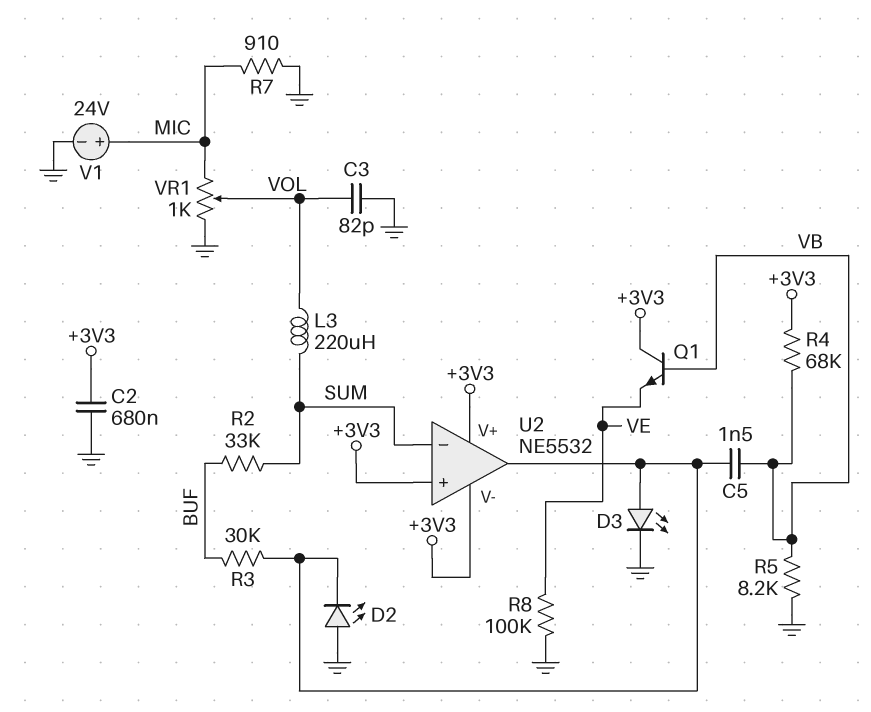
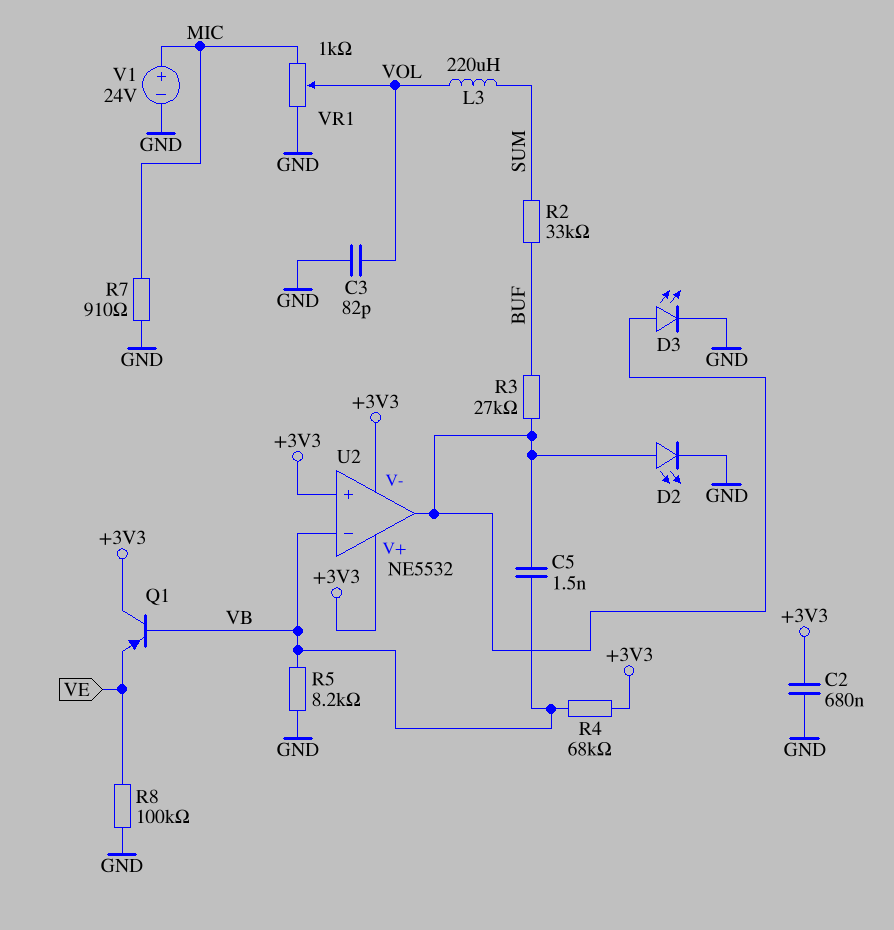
D2: LED (A GND, K U2/out) -> LED (A U2/out, K GND)
Q1: NPN (B VB, C +3V3, E VE) -> PNP (B VB, C +3V3, E VE)
R3: 30k (BUF, U2/out) -> 27k (BUF, U2/out)
U2 pin in-: SUM -> VB

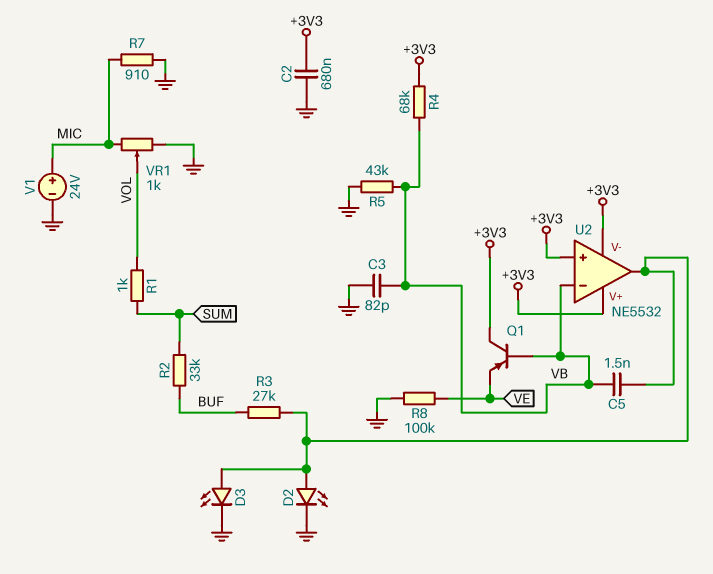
C3: 82pF (GND, VOL) -> 82pF (GND, VB)
L3: 220uH (SUM, VOL) -> none
R1: none -> 1k (SUM, VOL)
R5: 8.2k (GND, VB) -> 43k (GND, VB)

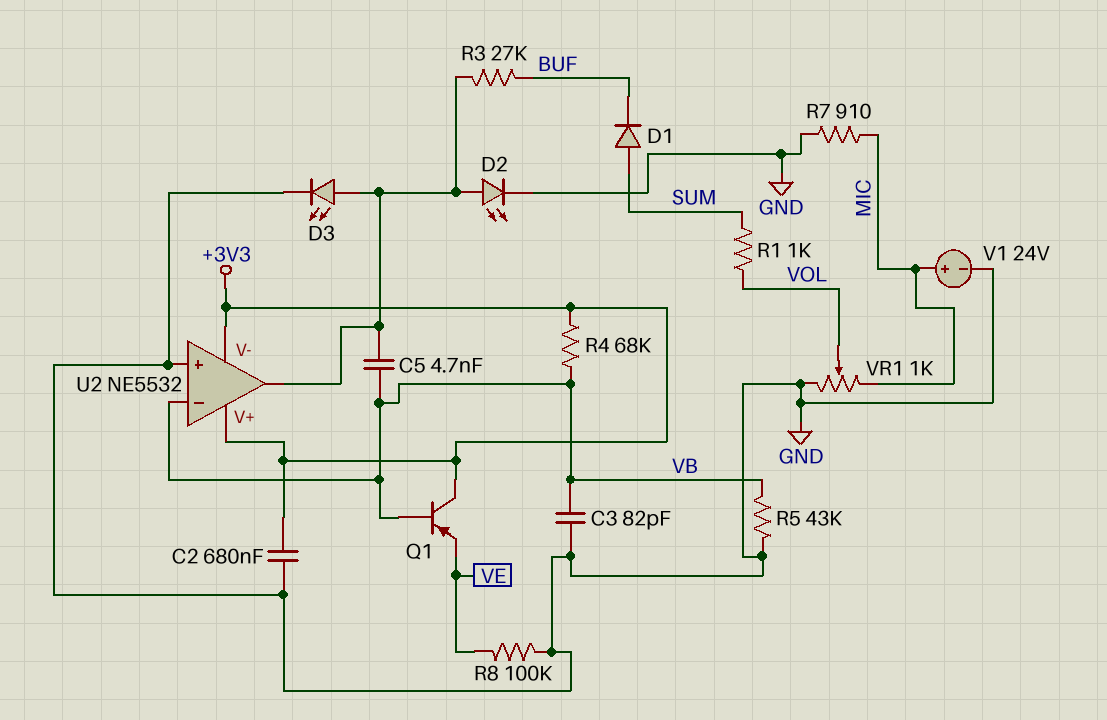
C5: 1.5nF (U2/out, VB) -> 4.7nF (U2/out, VB)
D1: none -> diode (A SUM, K BUF)
R2: 33k (BUF, SUM) -> none
U2 pin in+: +3V3 -> GND

